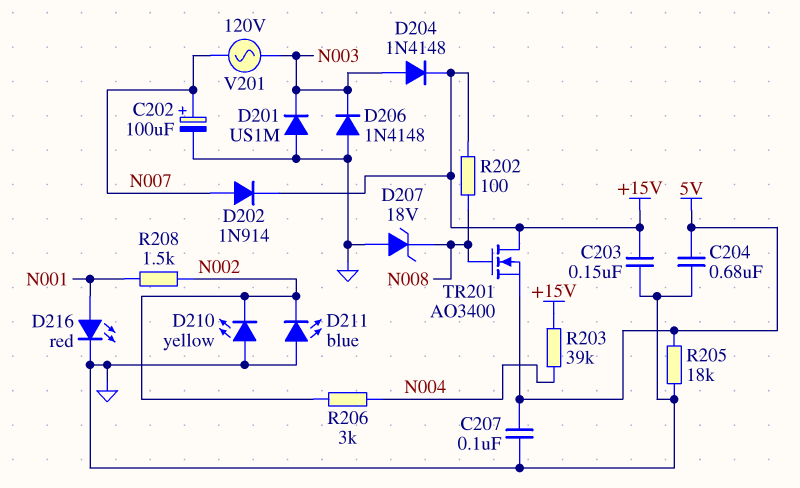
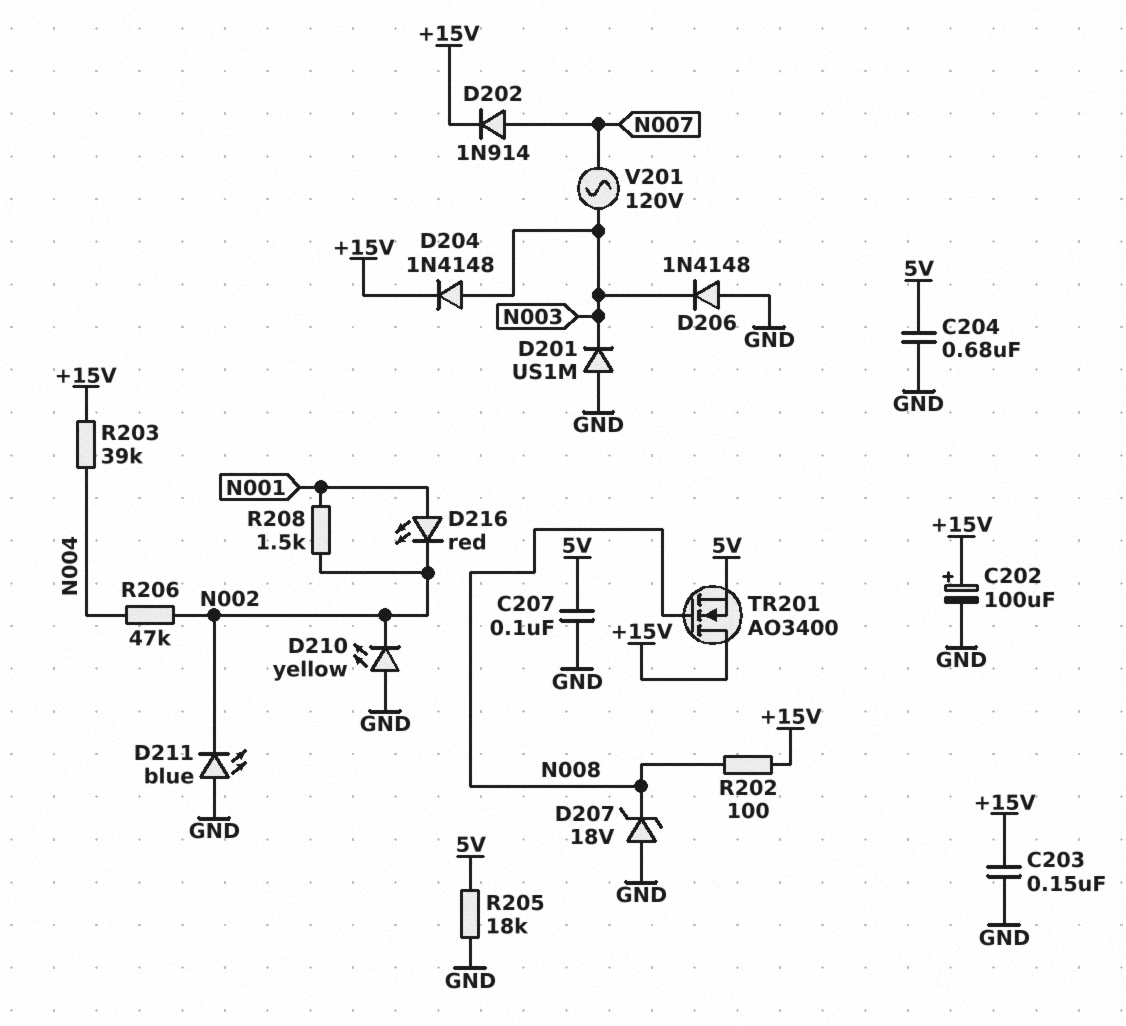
C202: 100uF (plus N007, minus GND) -> 100uF (plus +15V, minus GND)
D216: LED red (A N001, K GND) -> LED red (A N001, K N002)
R206: 3k (N002, N004) -> 47k (N002, N004)

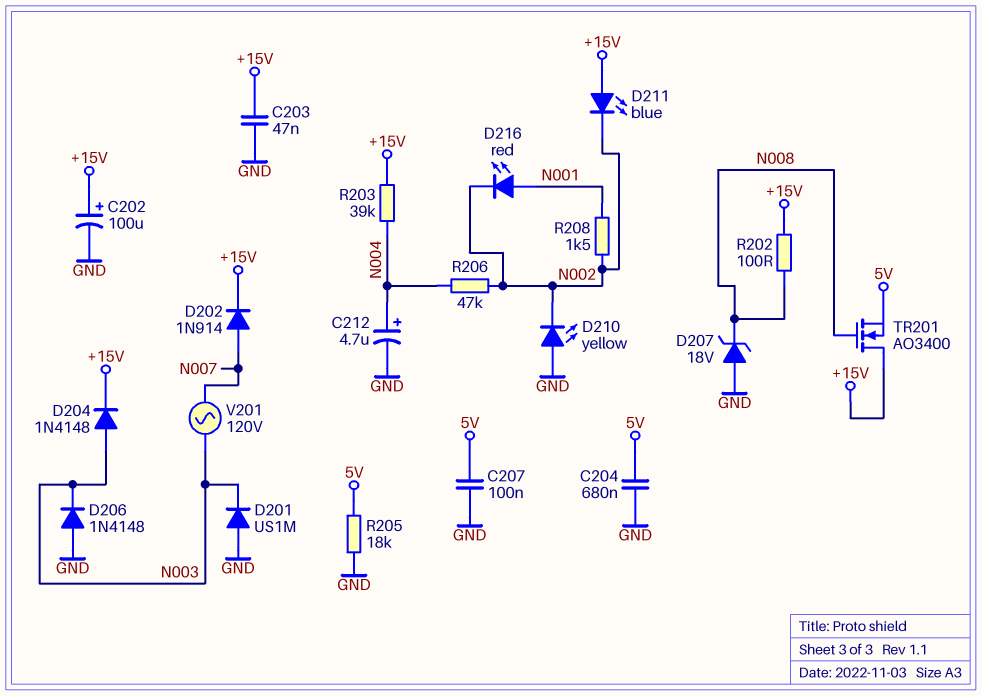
C203: 150nF (+15V, GND) -> 47nF (+15V, GND)
C212: none -> 4.7uF (plus N004, minus GND)
D211: LED blue (A GND, K N002) -> LED blue (A +15V, K N002)

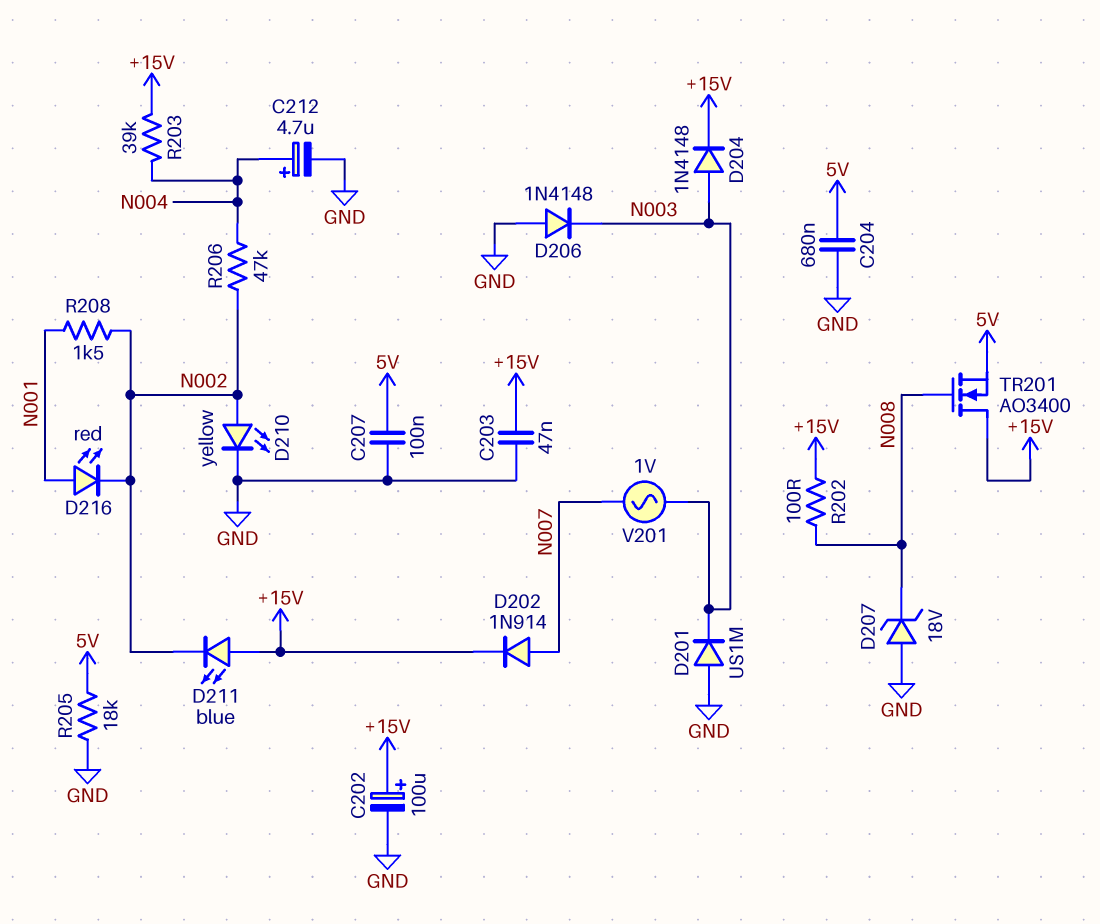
D210: LED yellow (A GND, K N002) -> LED yellow (A N002, K GND)
V201: AC 120V (N003, N007) -> AC 1V (N003, N007)

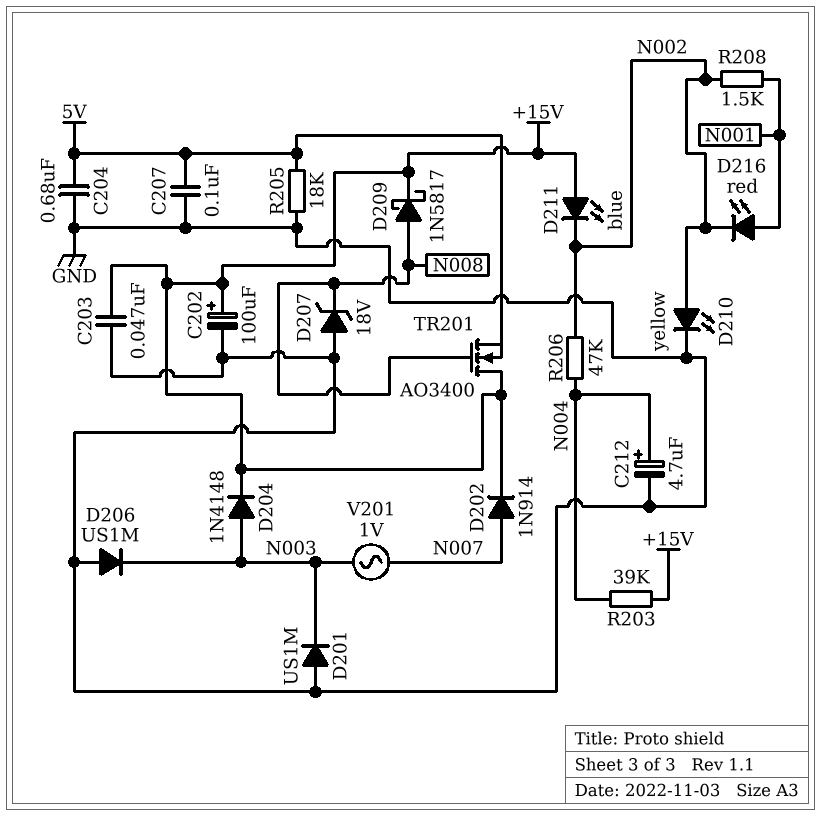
D206: diode 1N4148 (A GND, K N003) -> diode US1M (A GND, K N003)
D209: none -> schottky 1N5817 (A N008, K +15V)
R202: 100 (+15V, N008) -> none

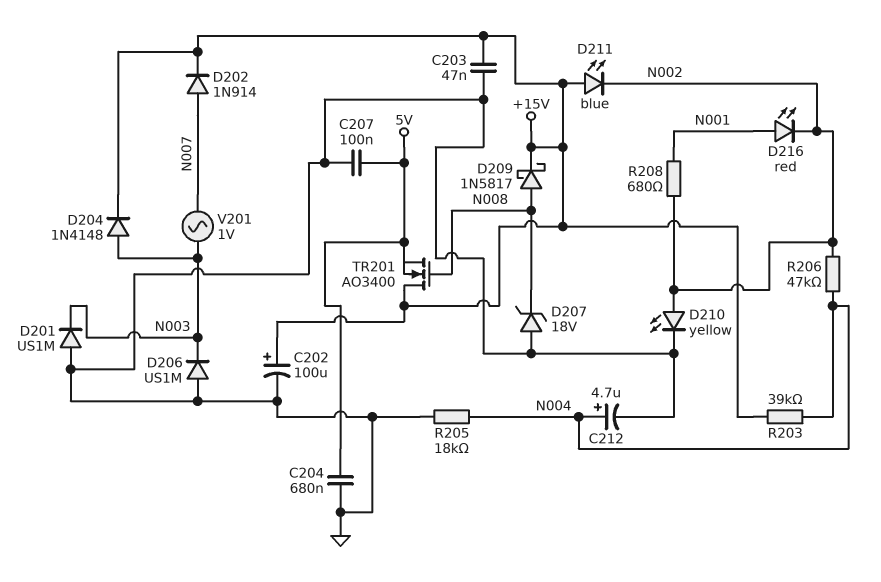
R205: 18k (5V, GND) -> 18k (GND, N004)
R208: 1.5k (N001, N002) -> 680 (N001, N002)

